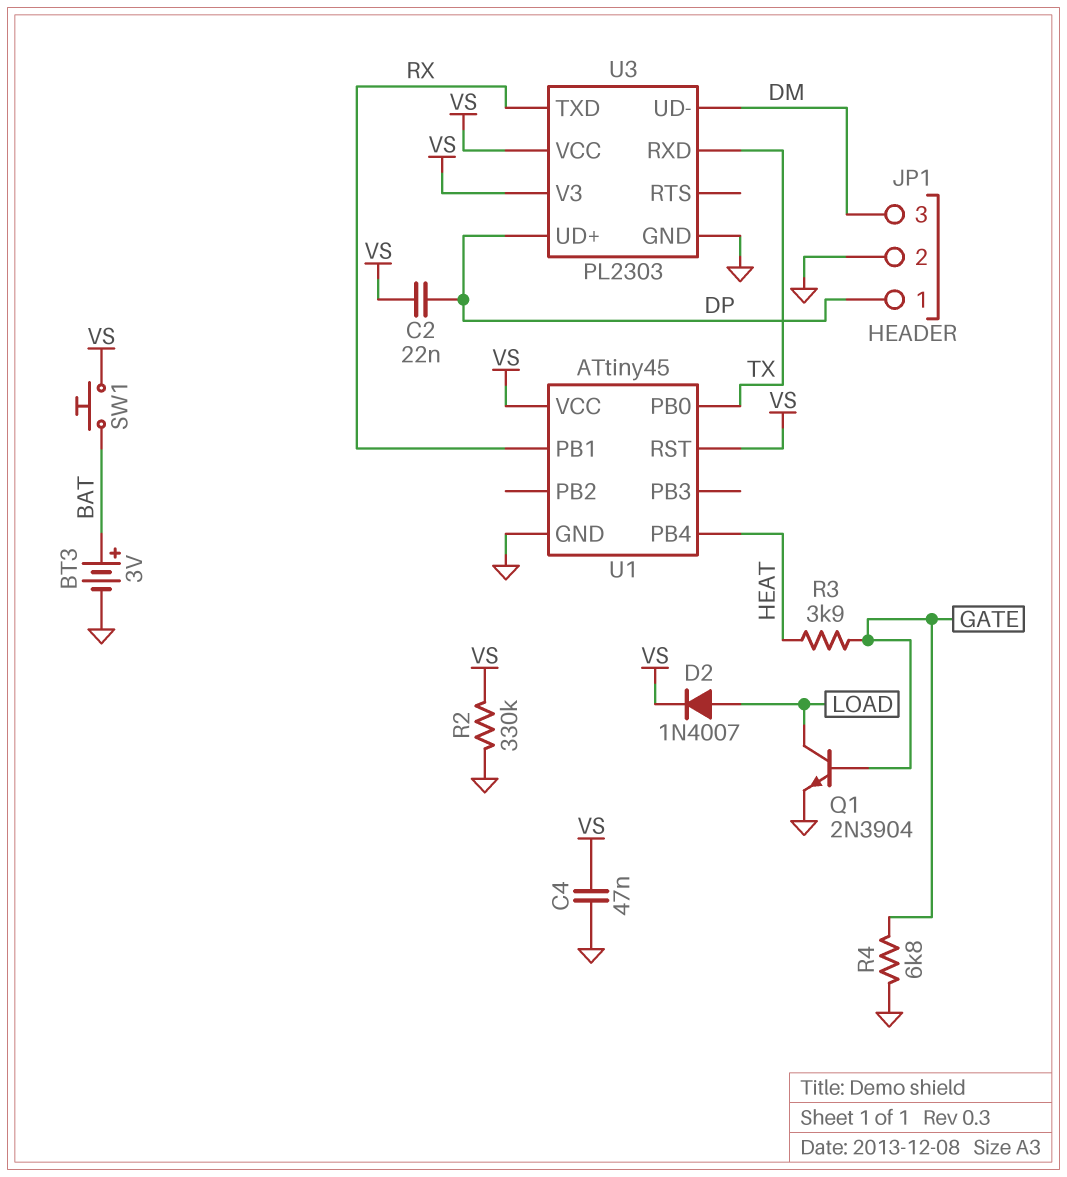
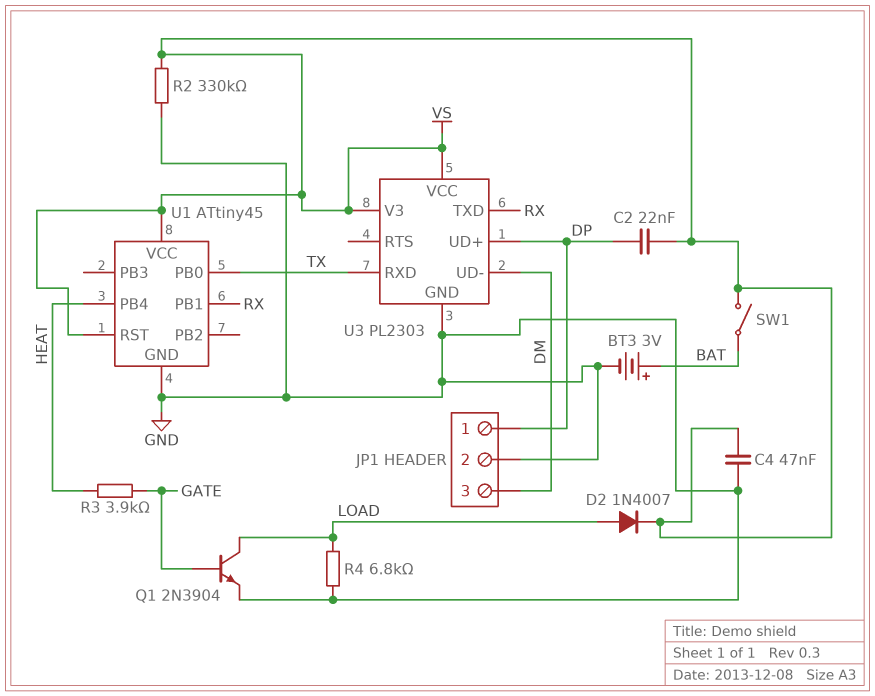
R4: 6.8k (GATE, GND) -> 6.8k (GND, LOAD)
SW1: button (BAT, VS) -> switch (BAT, VS)

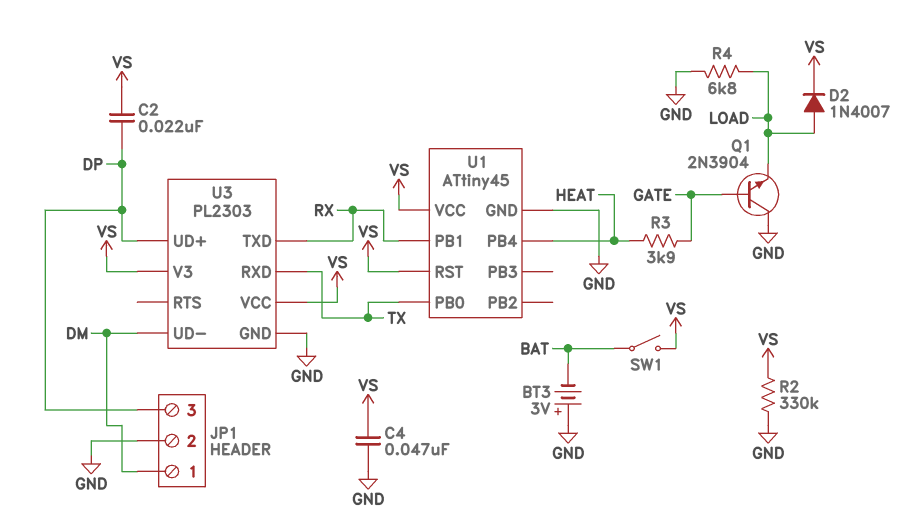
BT3: 3V (plus BAT, minus GND) -> 3V (plus GND, minus BAT)
JP1 pin 1: DP -> DM
JP1 pin 3: DM -> DP
Q1: NPN 2N3904 (B GATE, C LOAD, E GND) -> NPN 2N3904 (B GATE, C GND, E LOAD)

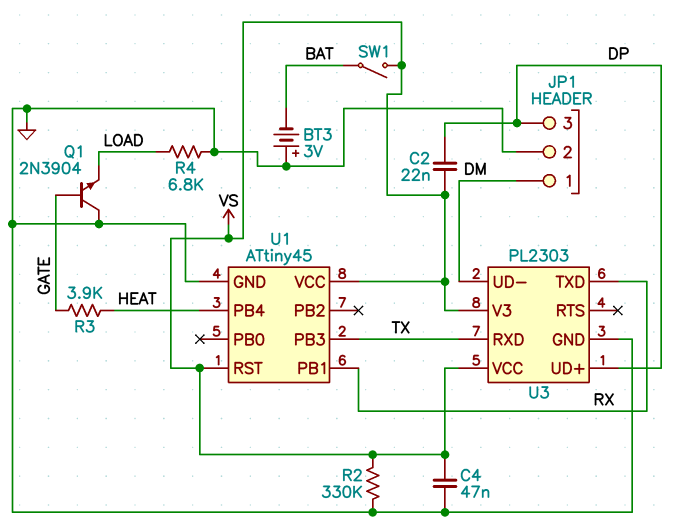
D2: diode 1N4007 (A LOAD, K VS) -> none
U1 pin PB0: TX -> none
U1 pin PB3: none -> TX

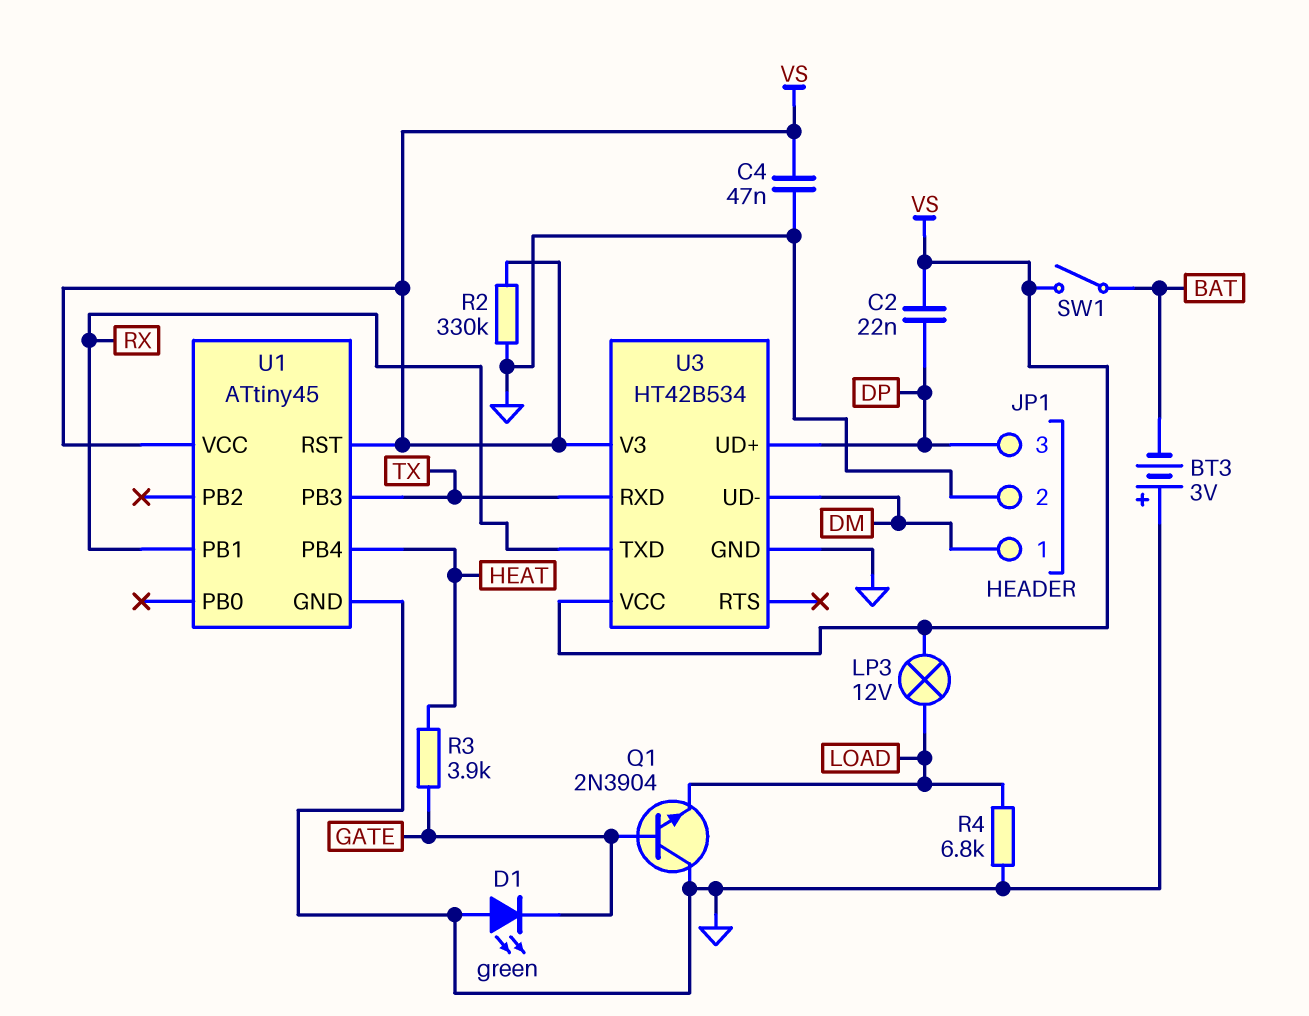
D1: none -> LED green (A GND, K GATE)
LP3: none -> lamp 12V (LOAD, VS)
U3: PL2303 -> HT42B534

